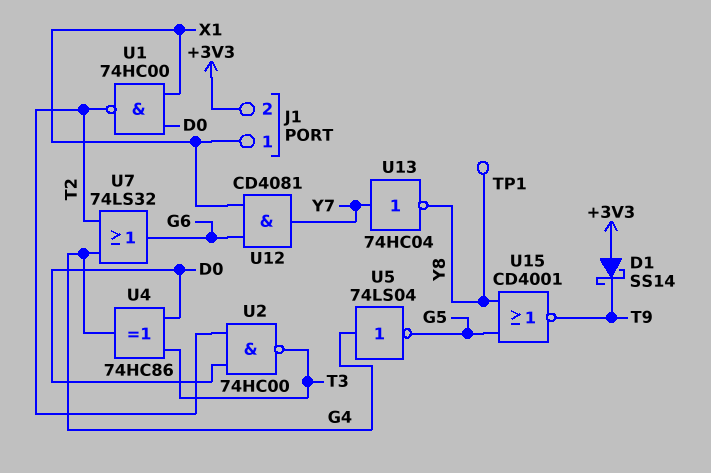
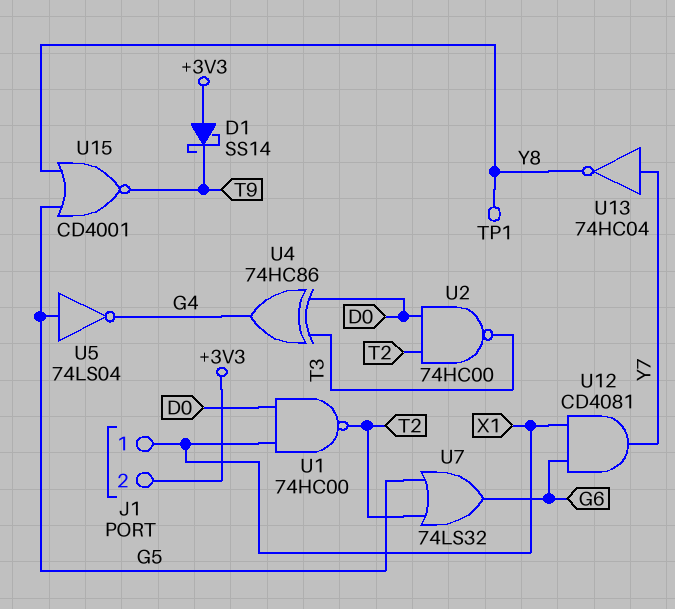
U5: NOT 74LS04 (in G4, out G5) -> NOT 74LS04 (in G5, out G4)
U7: OR 74LS32 (in G4, in T2, out G6) -> OR 74LS32 (in G5, in T2, out G6)

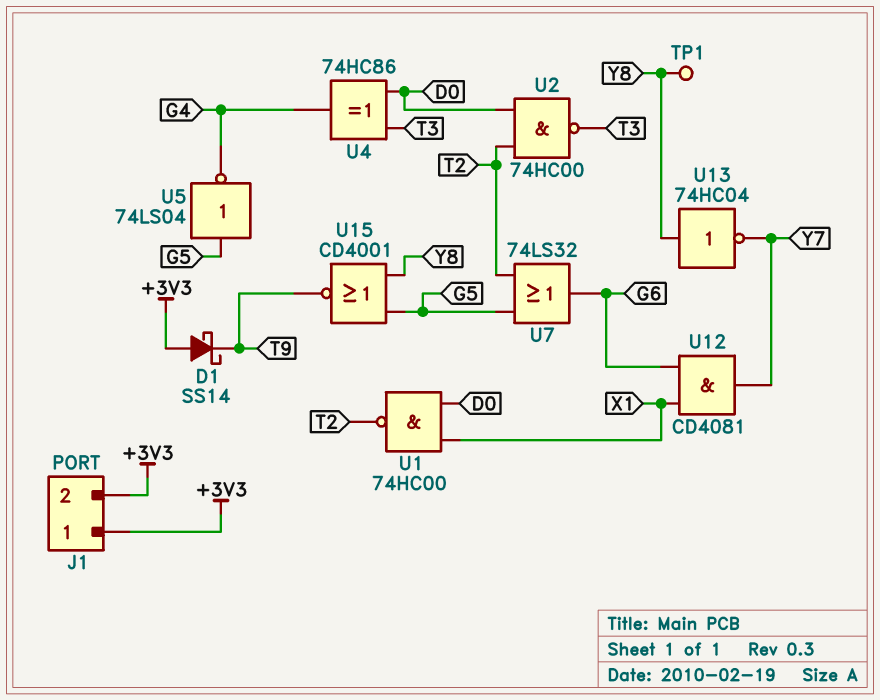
J1 pin 1: X1 -> +3V3
U13: NOT 74HC04 (in Y7, out Y8) -> NOT 74HC04 (in Y8, out Y7)

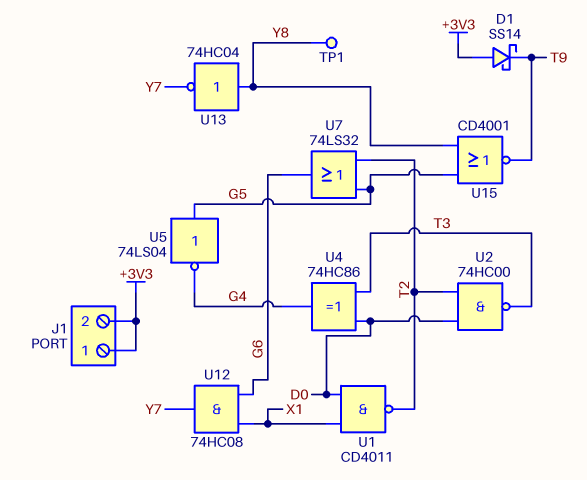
U1: NAND 74HC00 (in D0, in X1, out T2) -> NAND CD4011 (in D0, in X1, out T2)
U12: AND CD4081 (in G6, in X1, out Y7) -> AND 74HC08 (in G6, in X1, out Y7)

